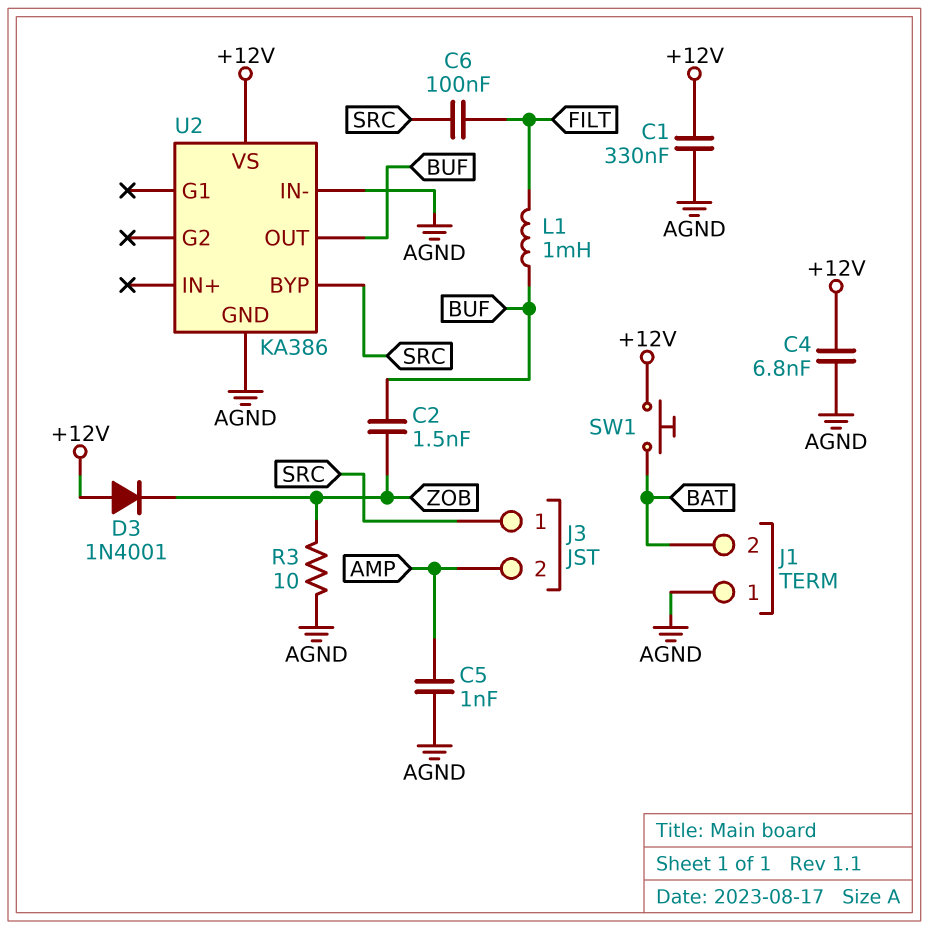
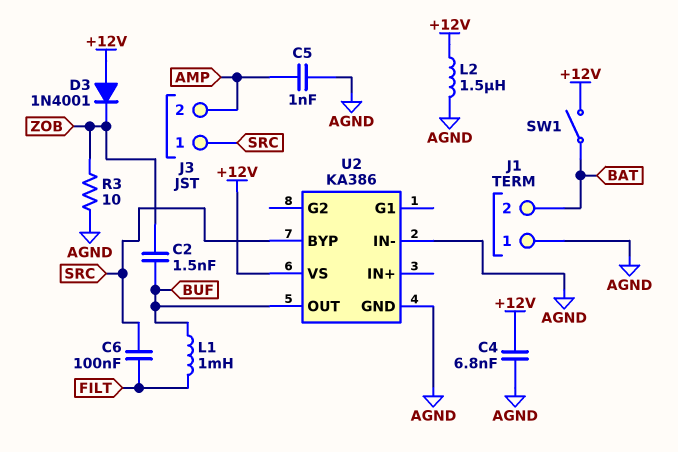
C1: 330nF (+12V, AGND) -> none
L2: none -> 1.5uH (+12V, AGND)
SW1: button (+12V, BAT) -> switch (+12V, BAT)

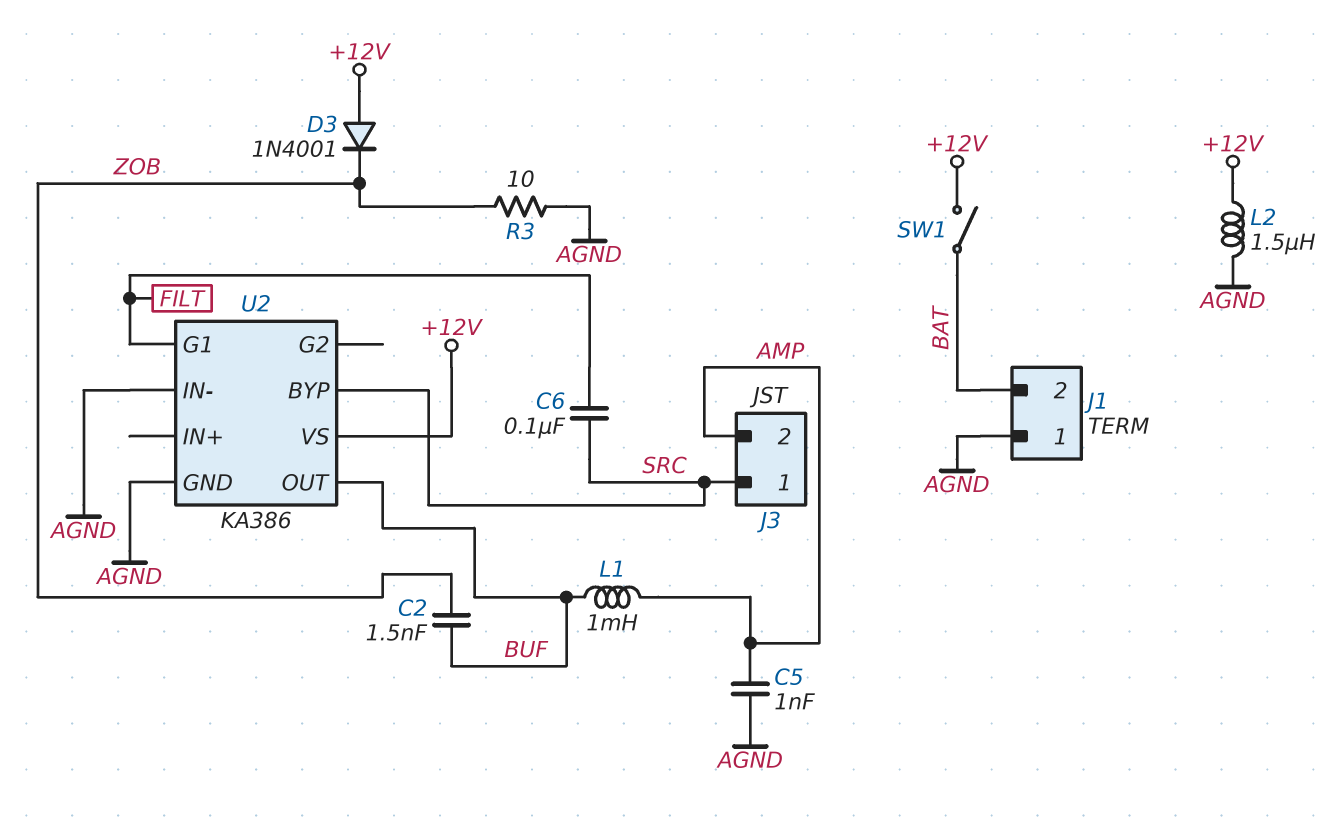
C4: 6.8nF (+12V, AGND) -> none
L1: 1mH (BUF, FILT) -> 1mH (AMP, BUF)
U2 pin G1: none -> FILT

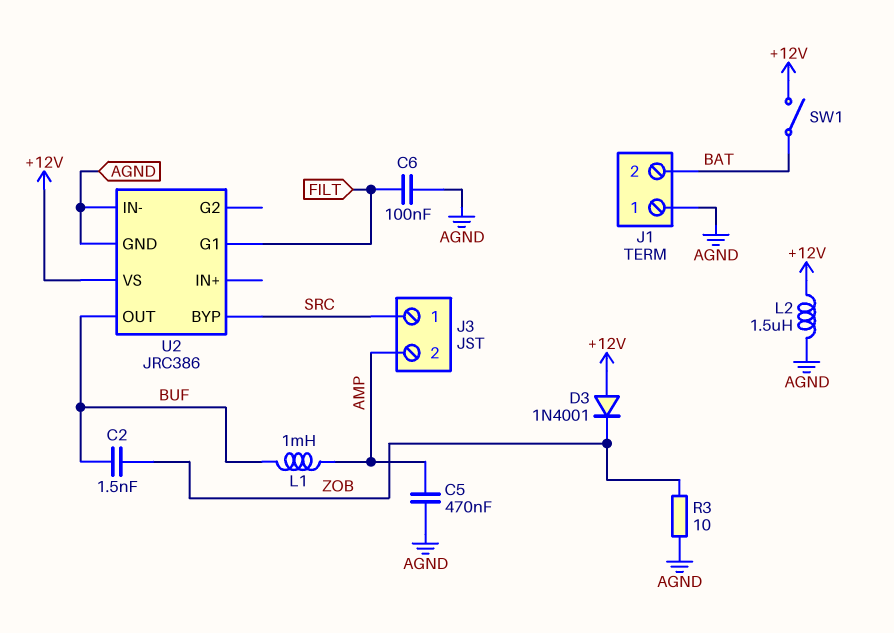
C5: 1nF (AGND, AMP) -> 470nF (AGND, AMP)
C6: 100nF (FILT, SRC) -> 100nF (AGND, FILT)
U2: KA386 -> JRC386

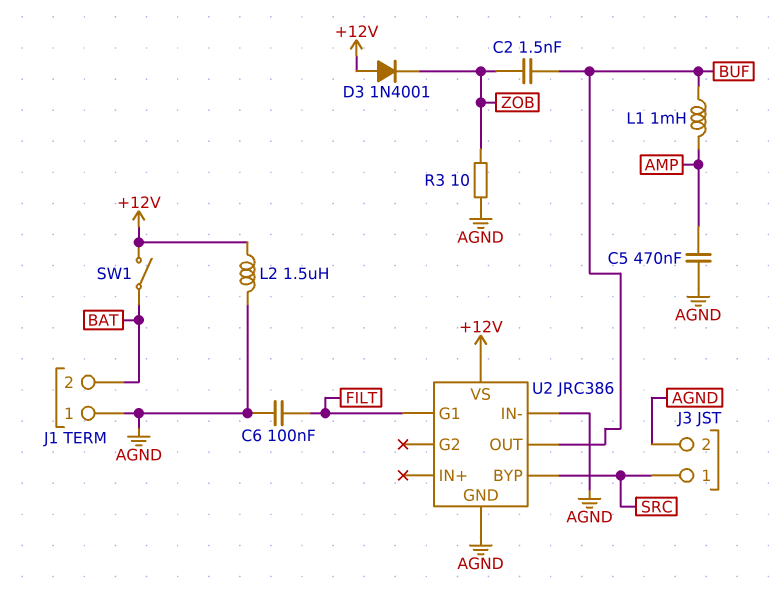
J3 pin 2: AMP -> AGND

